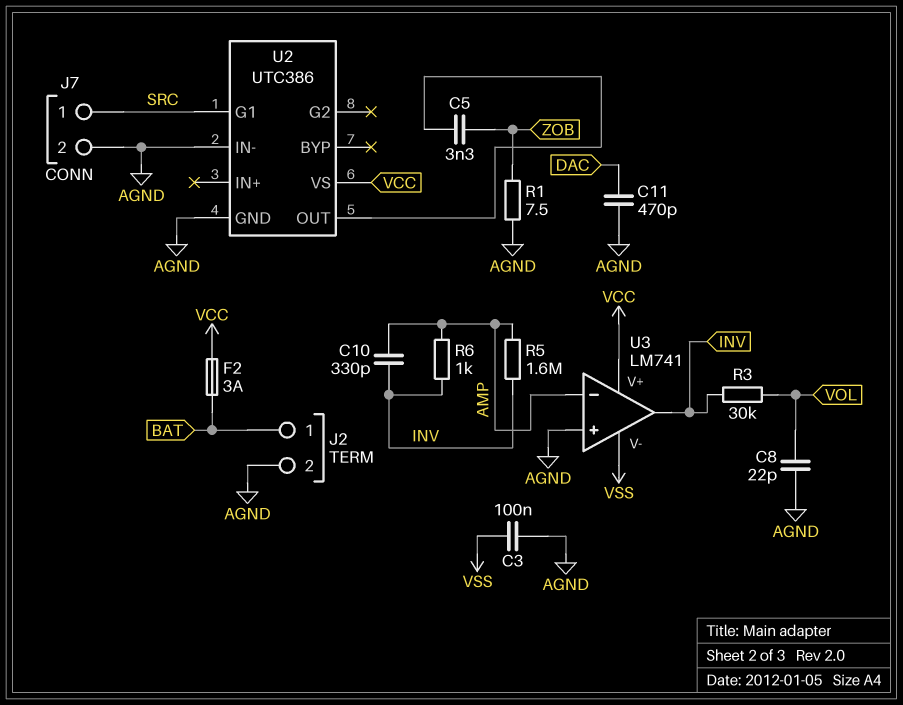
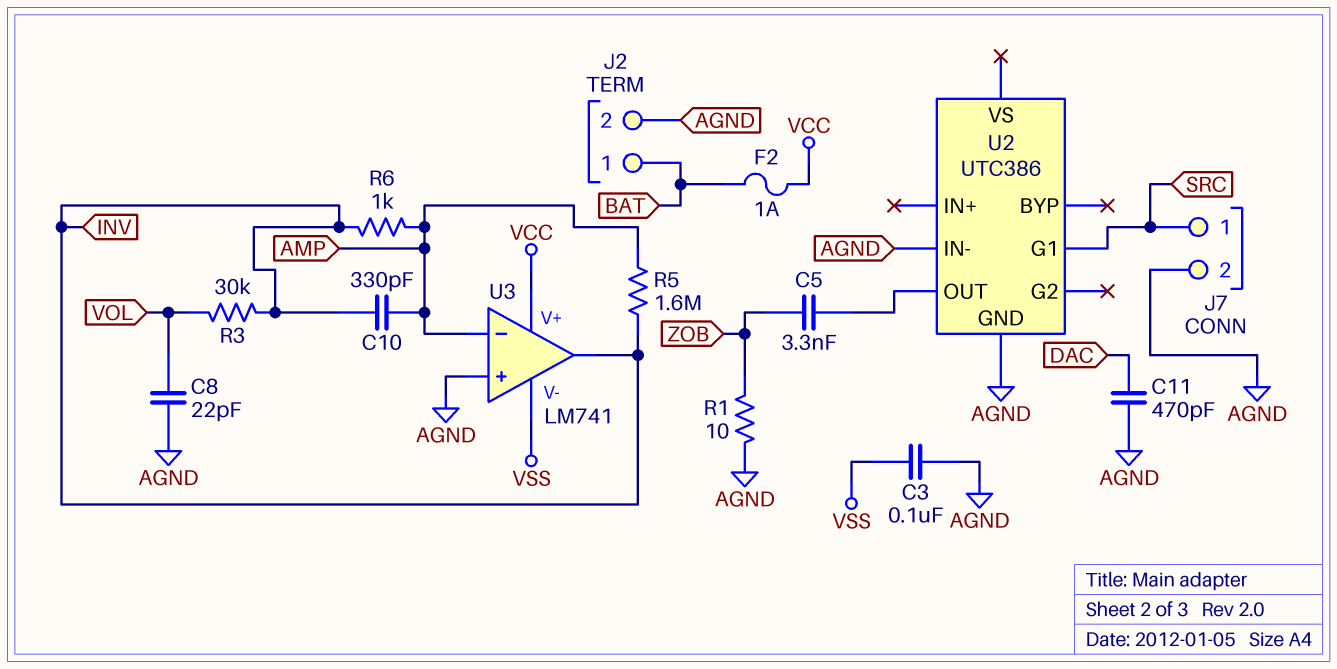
F2: 3A (BAT, VCC) -> 1A (BAT, VCC)
R1: 7.5 (AGND, ZOB) -> 10 (AGND, ZOB)
U2 pin VS: VCC -> none

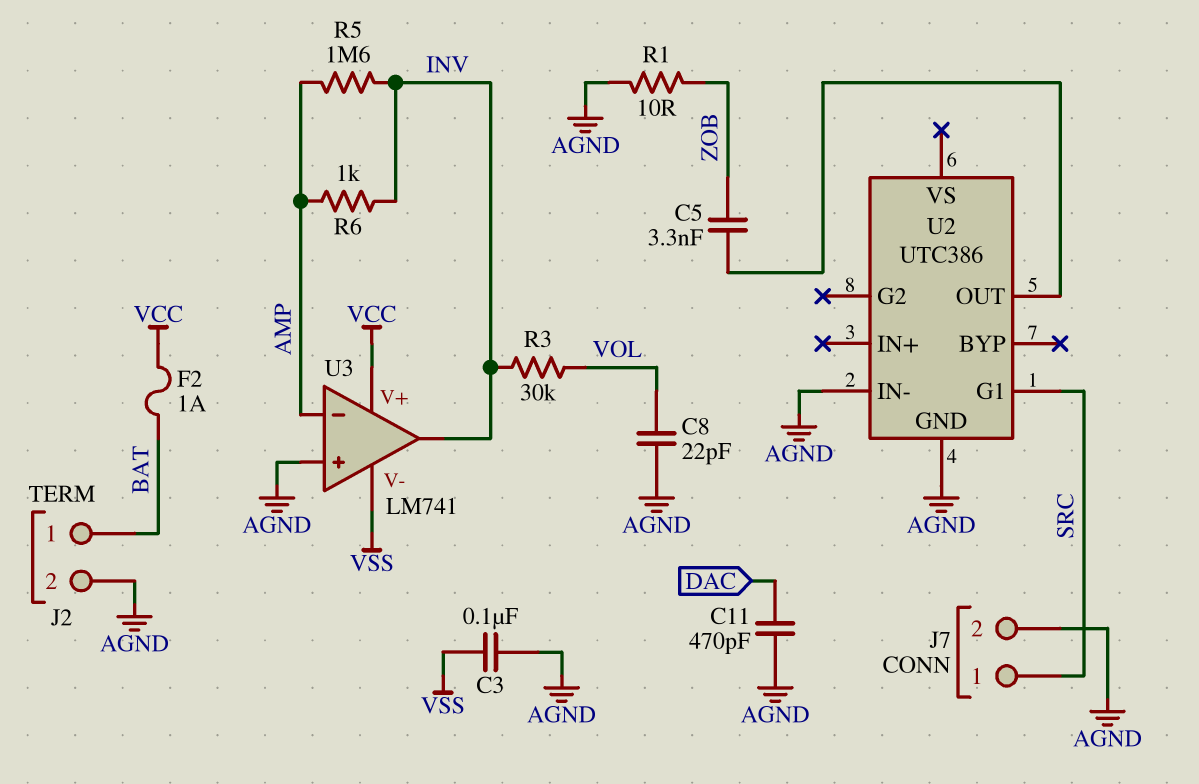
C10: 330pF (AMP, INV) -> none

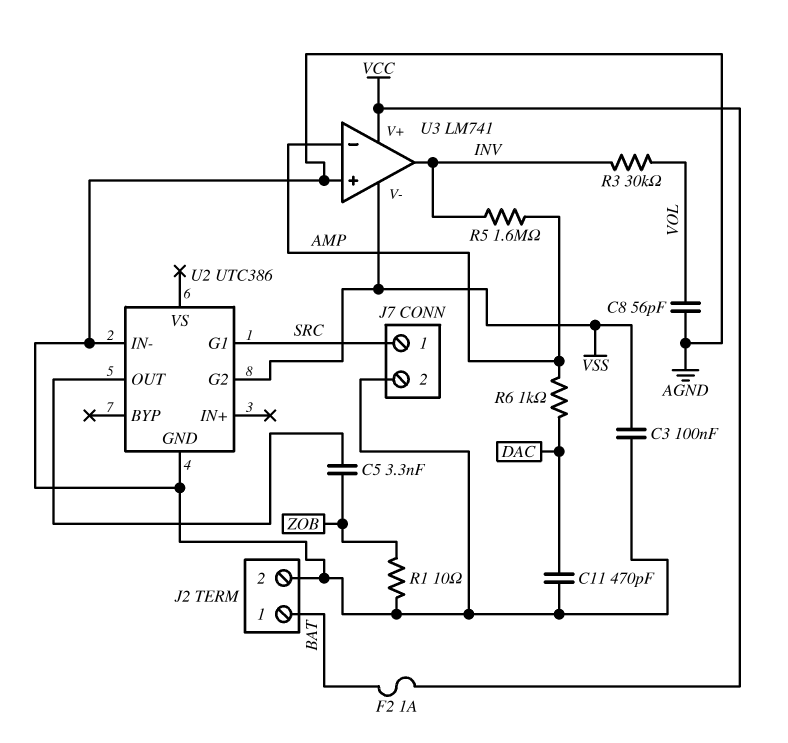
C8: 22pF (AGND, VOL) -> 56pF (AGND, VOL)
R6: 1k (AMP, INV) -> 1k (AMP, DAC)
U2 pin G2: none -> VSS

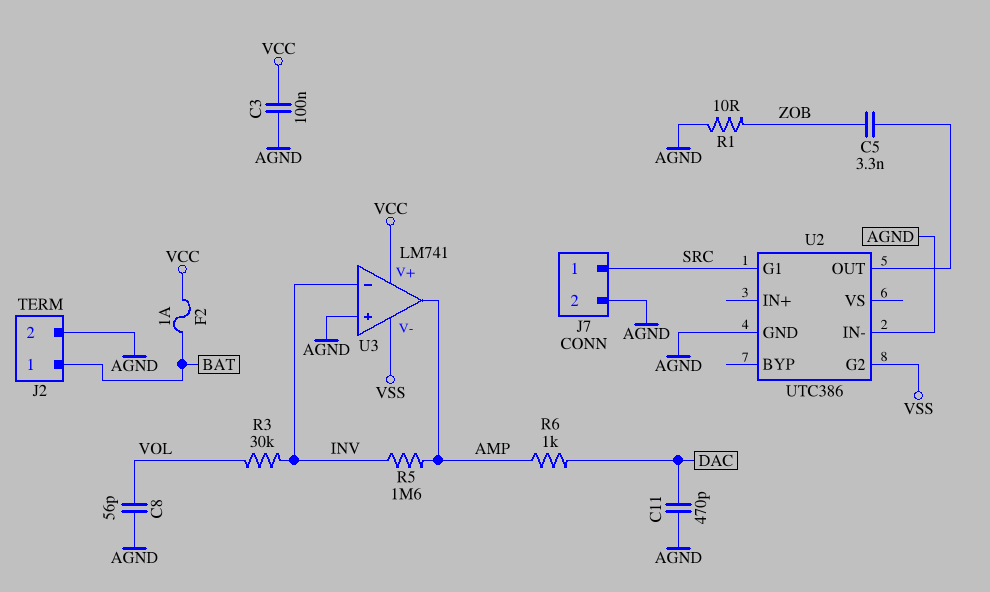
C3: 100nF (AGND, VSS) -> 100nF (AGND, VCC)
U3 pin in-: AMP -> INV
U3 pin out: INV -> AMP

